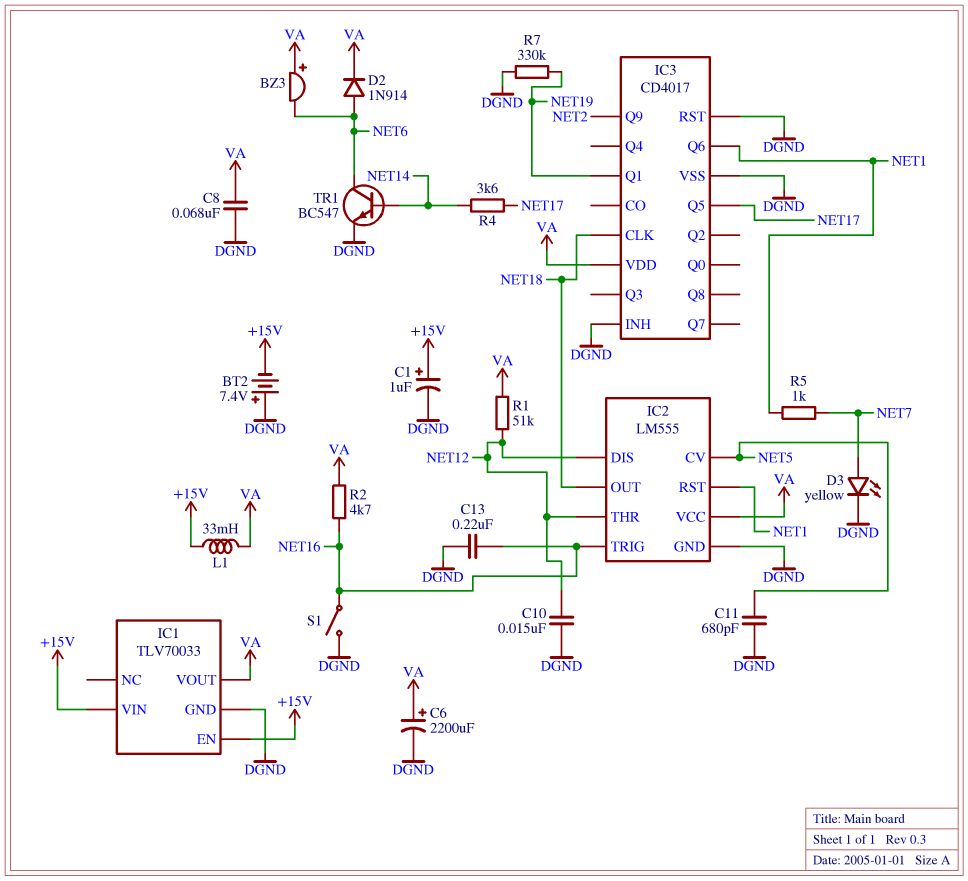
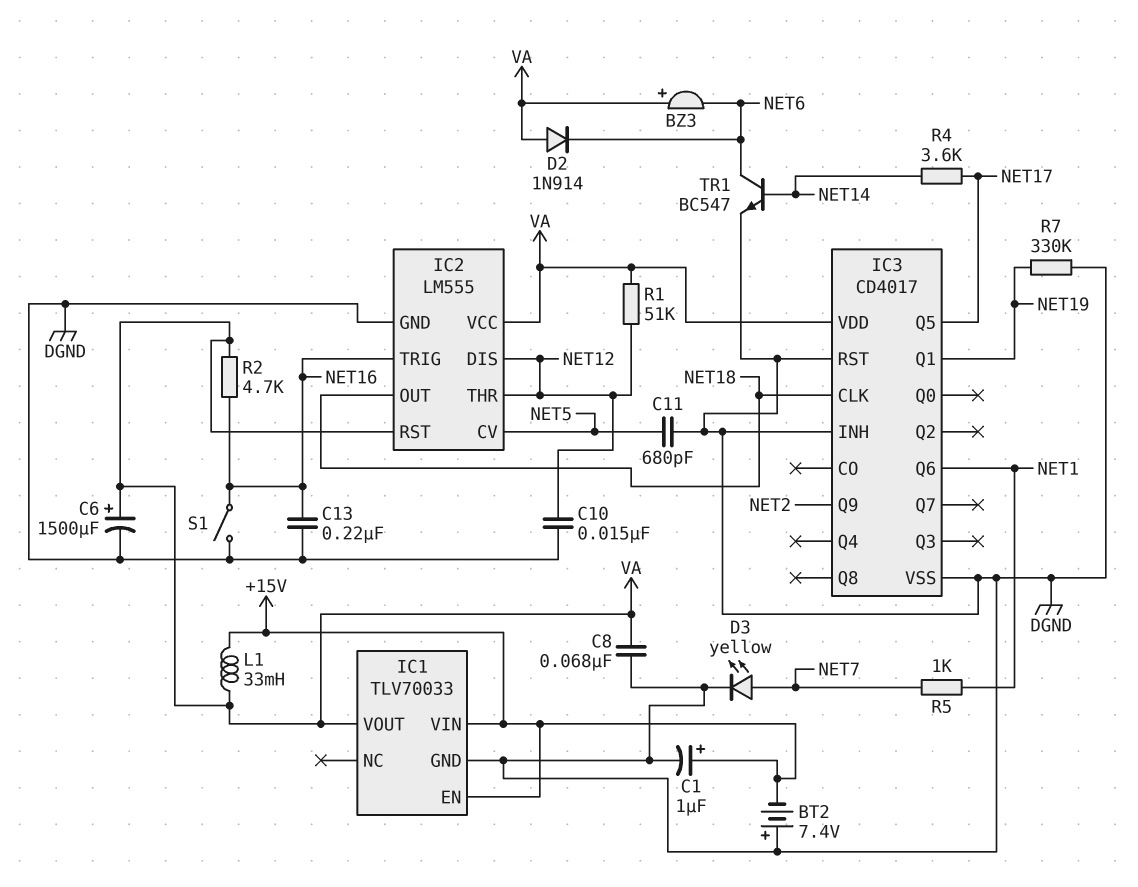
C6: 2200uF (plus VA, minus DGND) -> 1500uF (plus VA, minus DGND)
D2: diode 1N914 (A NET6, K VA) -> diode 1N914 (A VA, K NET6)
IC2 pin RST: NET1 -> VA

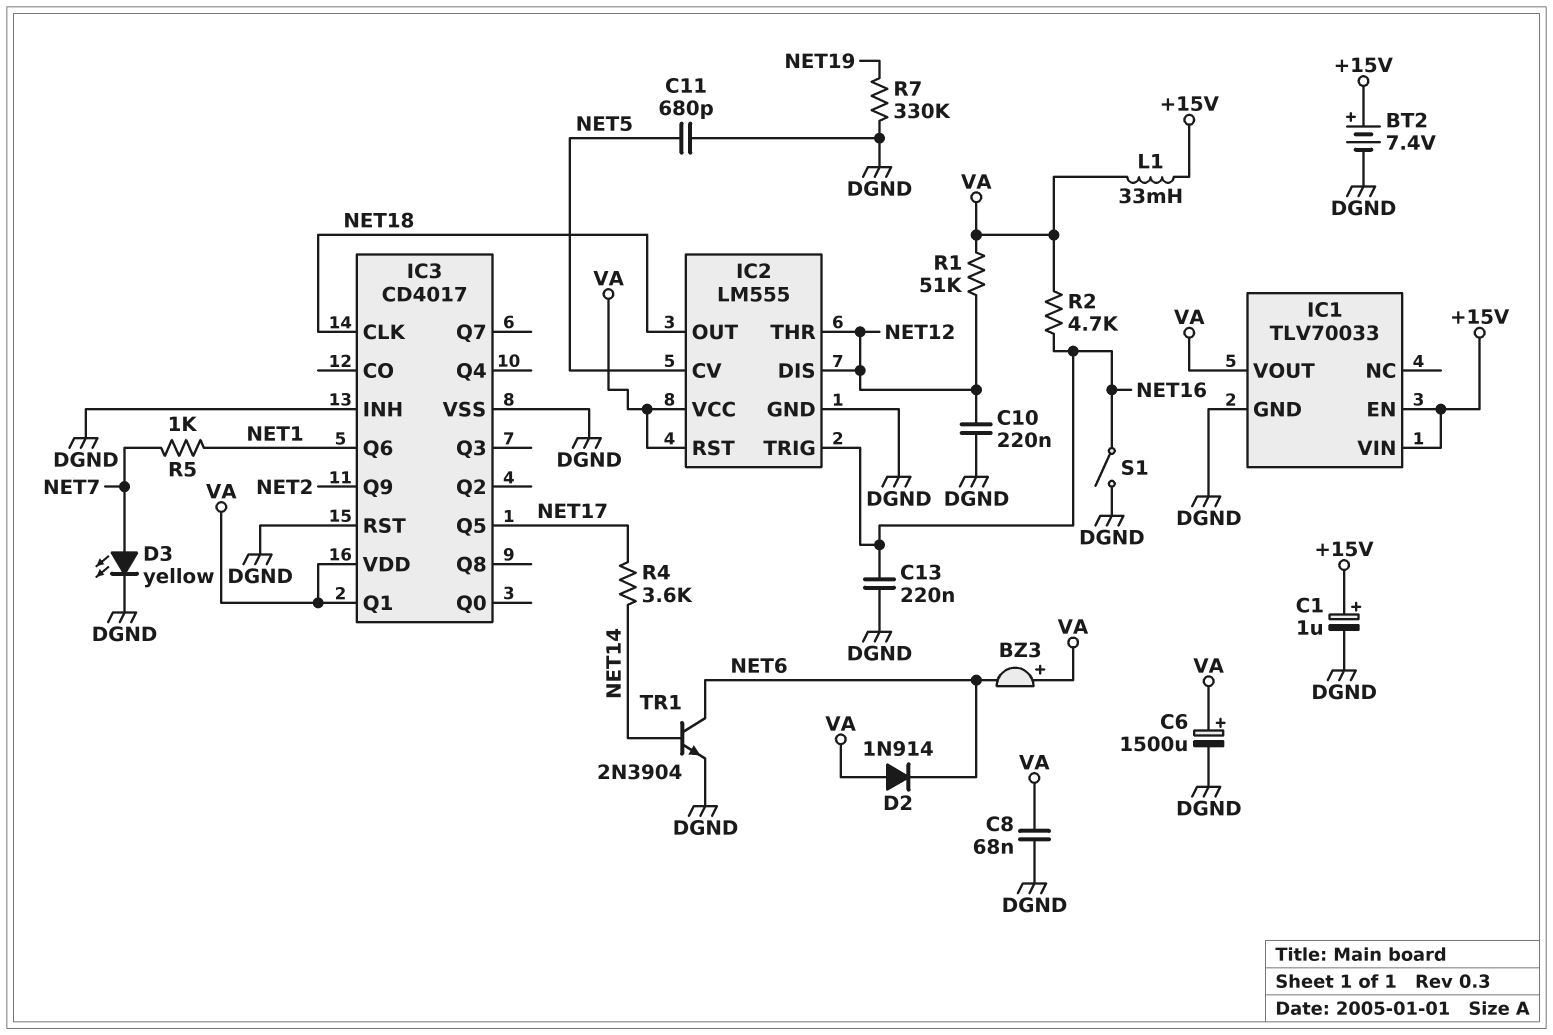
BT2: 7.4V (plus DGND, minus +15V) -> 7.4V (plus +15V, minus DGND)
C10: 15nF (DGND, NET12) -> 220nF (DGND, NET12)
IC3 pin Q1: NET19 -> VA
TR1: NPN BC547 (B NET14, C NET6, E DGND) -> NPN 2N3904 (B NET14, C NET6, E DGND)

